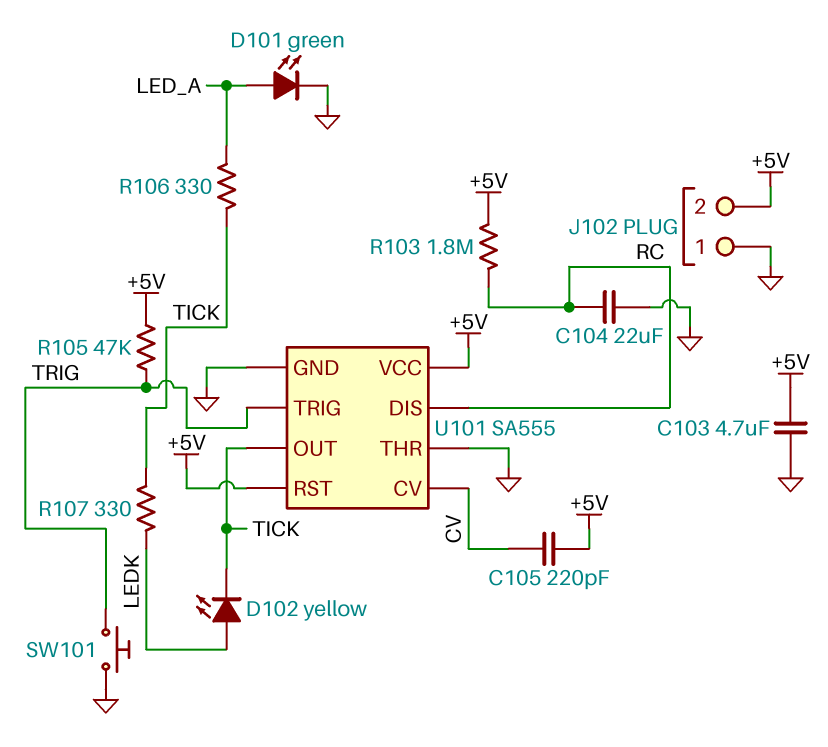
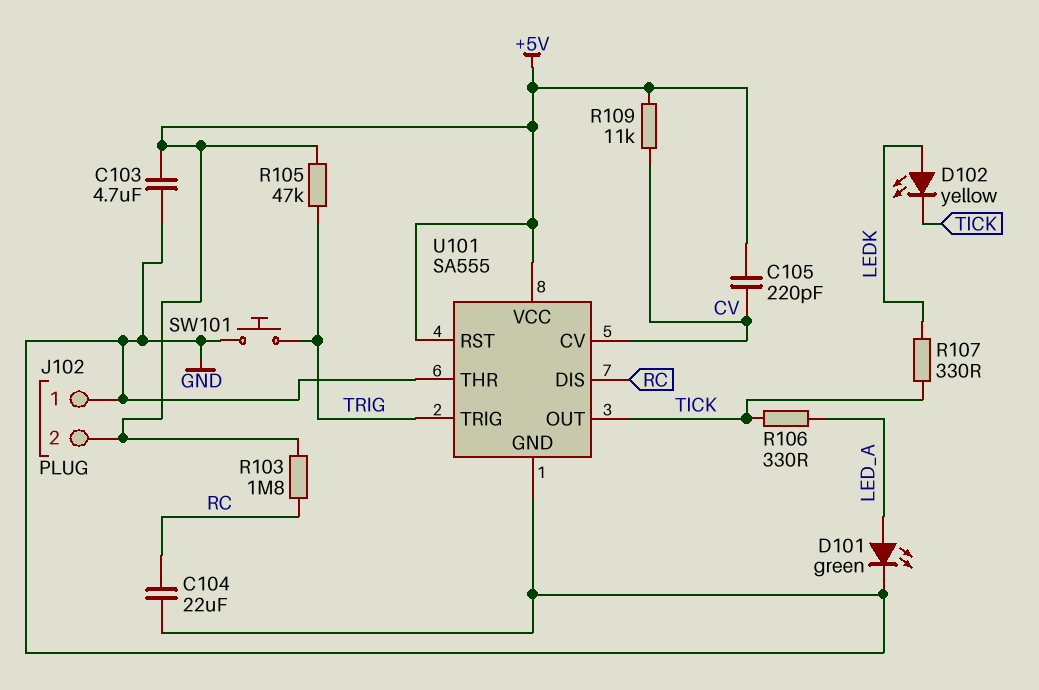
R109: none -> 11k (+5V, CV)

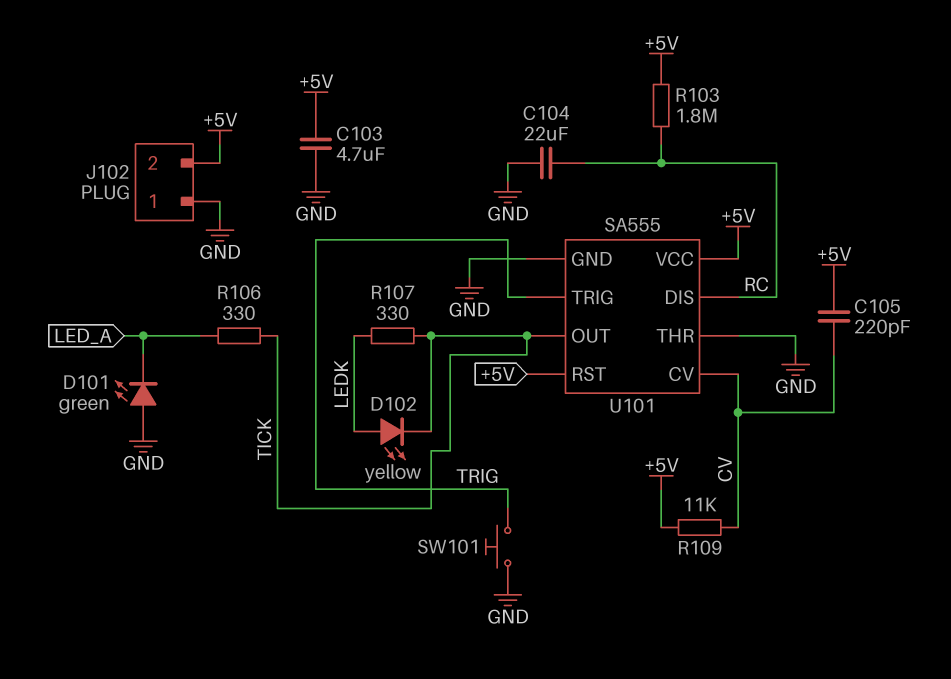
D101: LED green (A LED_A, K GND) -> LED green (A GND, K LED_A)
R105: 47k (+5V, TRIG) -> none

